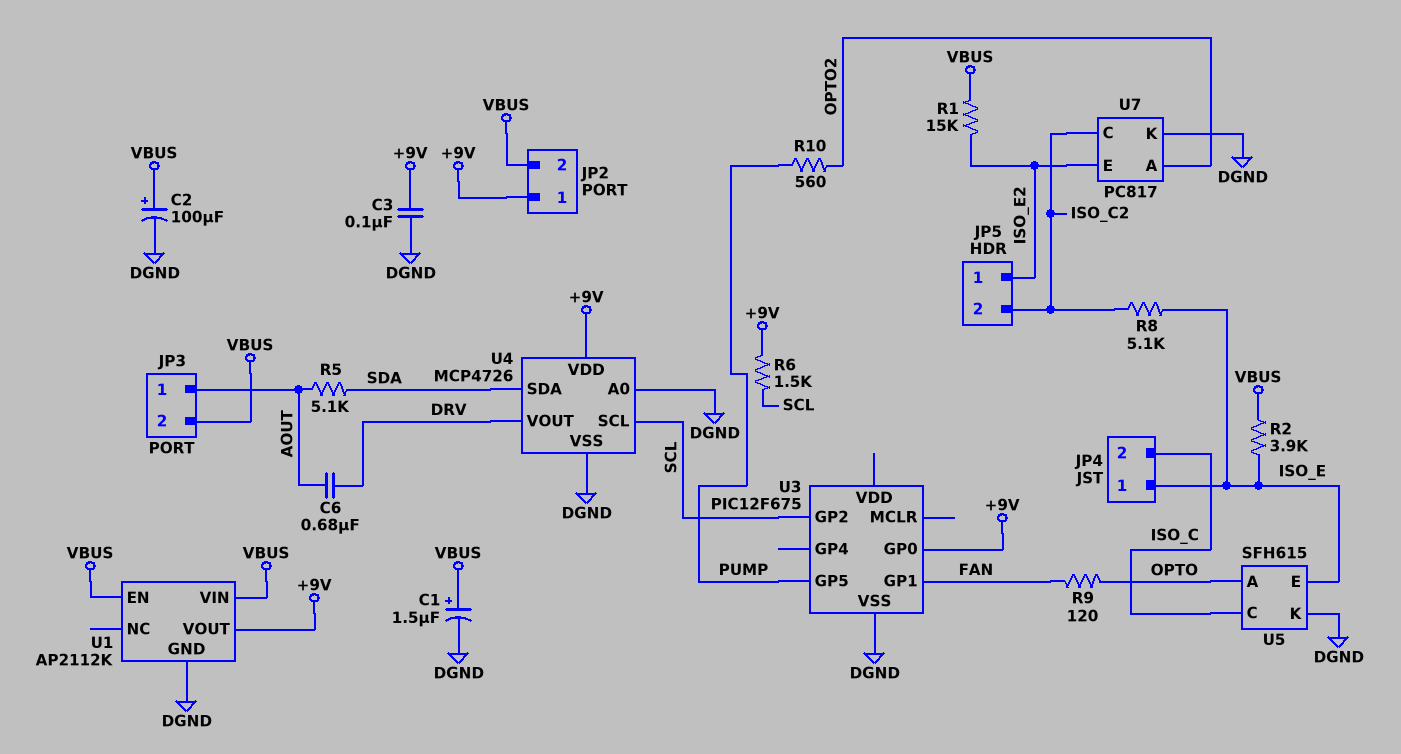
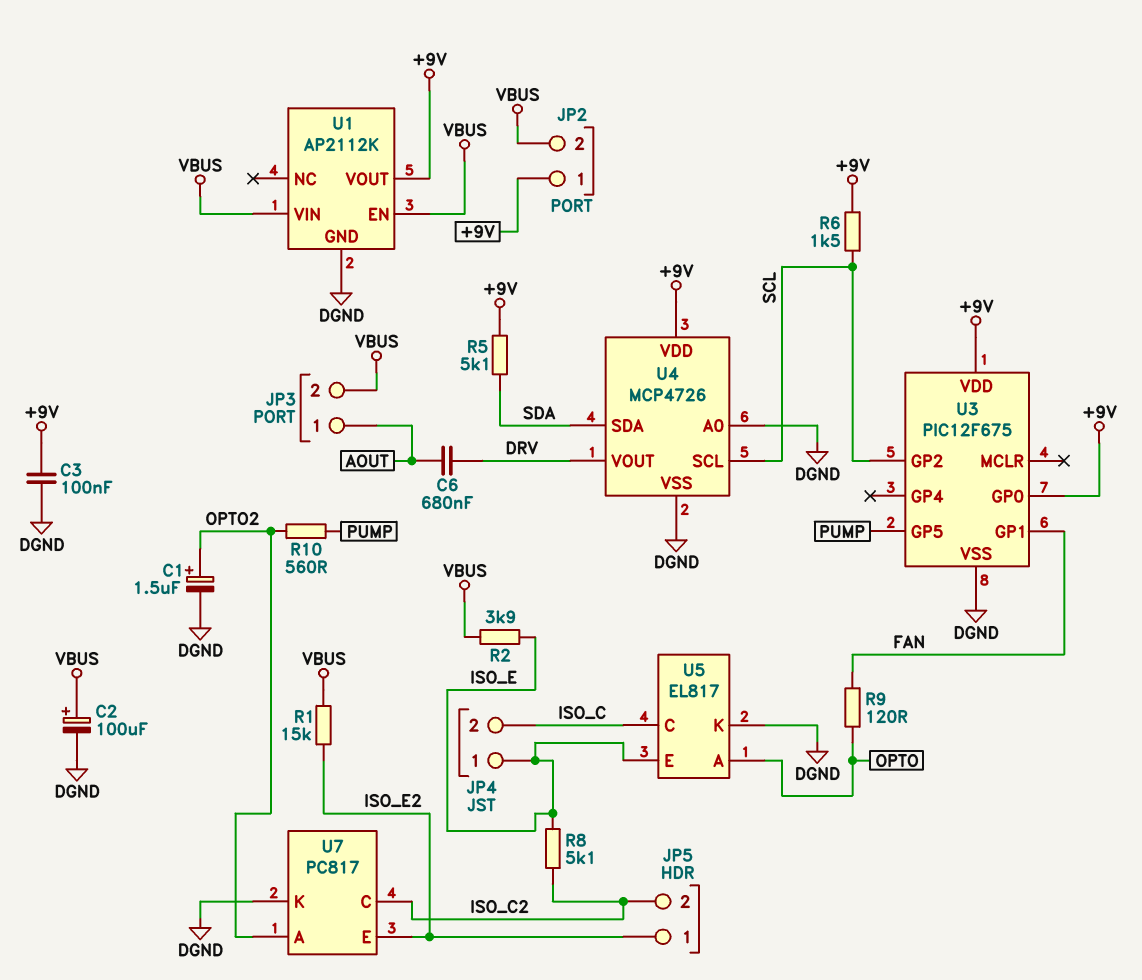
C1: 1.5uF (plus VBUS, minus DGND) -> 1.5uF (plus OPTO2, minus DGND)
R5: 5.1k (AOUT, SDA) -> 5.1k (+9V, SDA)
U3 pin VDD: none -> +9V
U5: SFH615 -> EL817

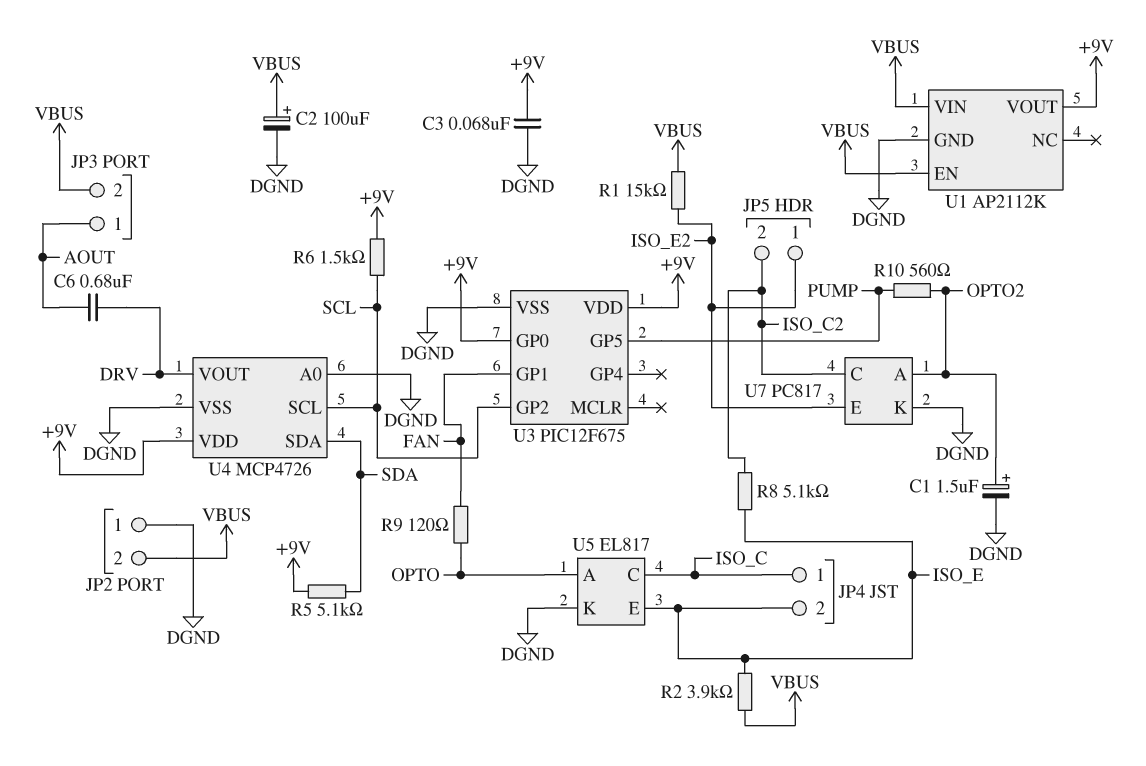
C3: 100nF (+9V, DGND) -> 68nF (+9V, DGND)
JP2 pin 1: +9V -> DGND
JP4 pin 1: ISO_E -> ISO_C
JP4 pin 2: ISO_C -> ISO_E

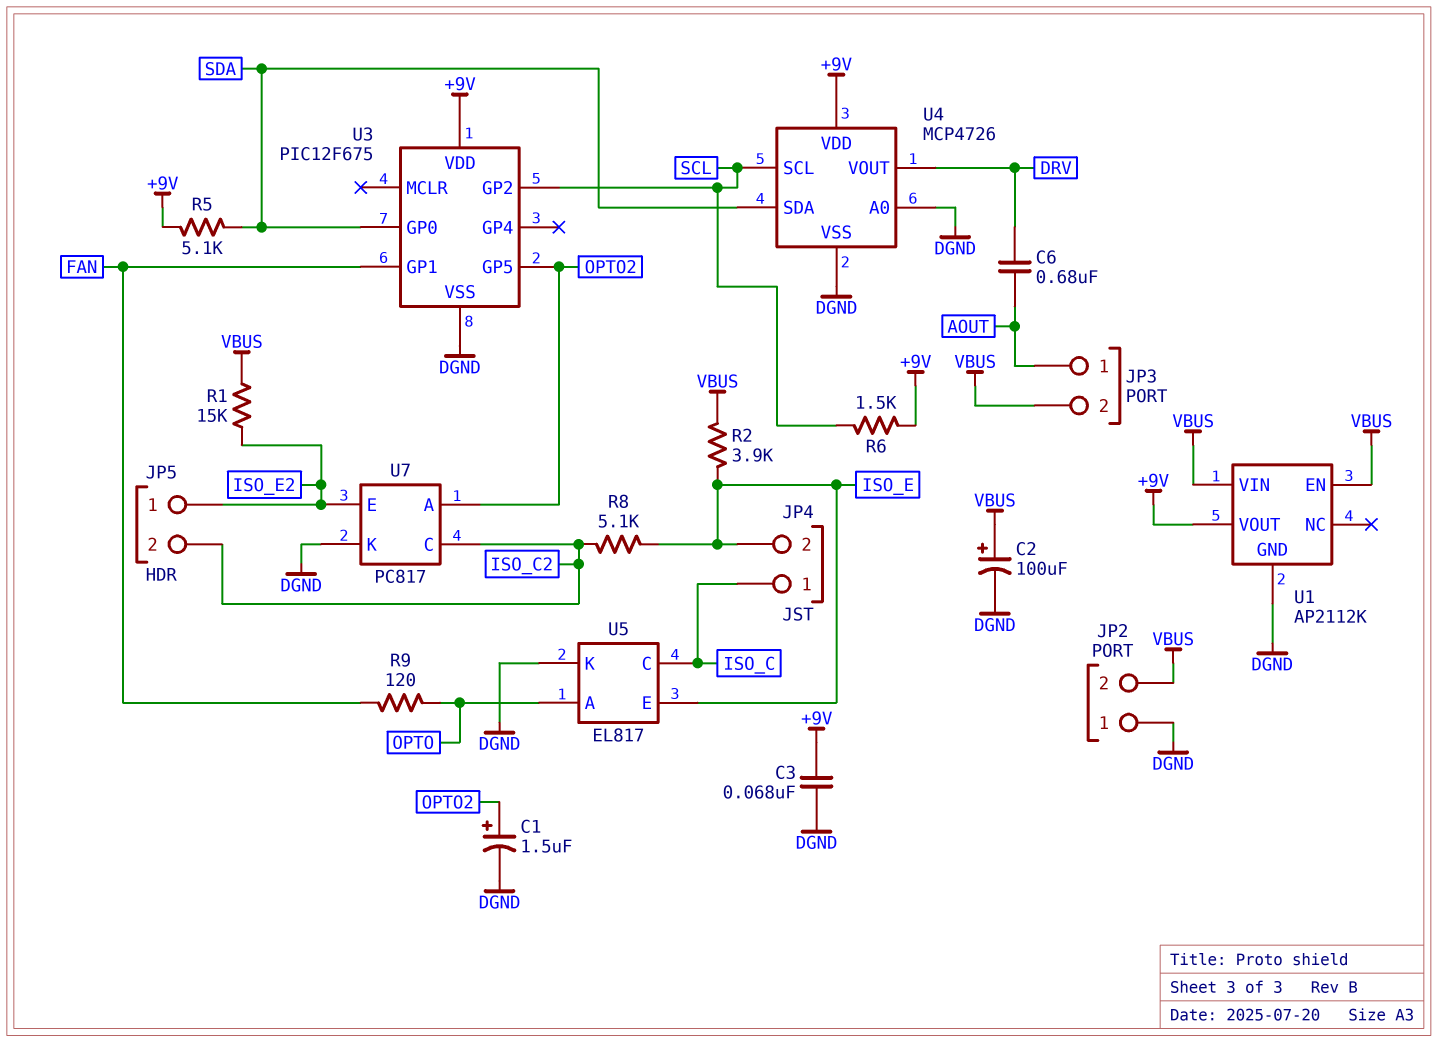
R10: 560 (OPTO2, PUMP) -> none
U3 pin GP0: +9V -> SDA
U3 pin GP5: PUMP -> OPTO2

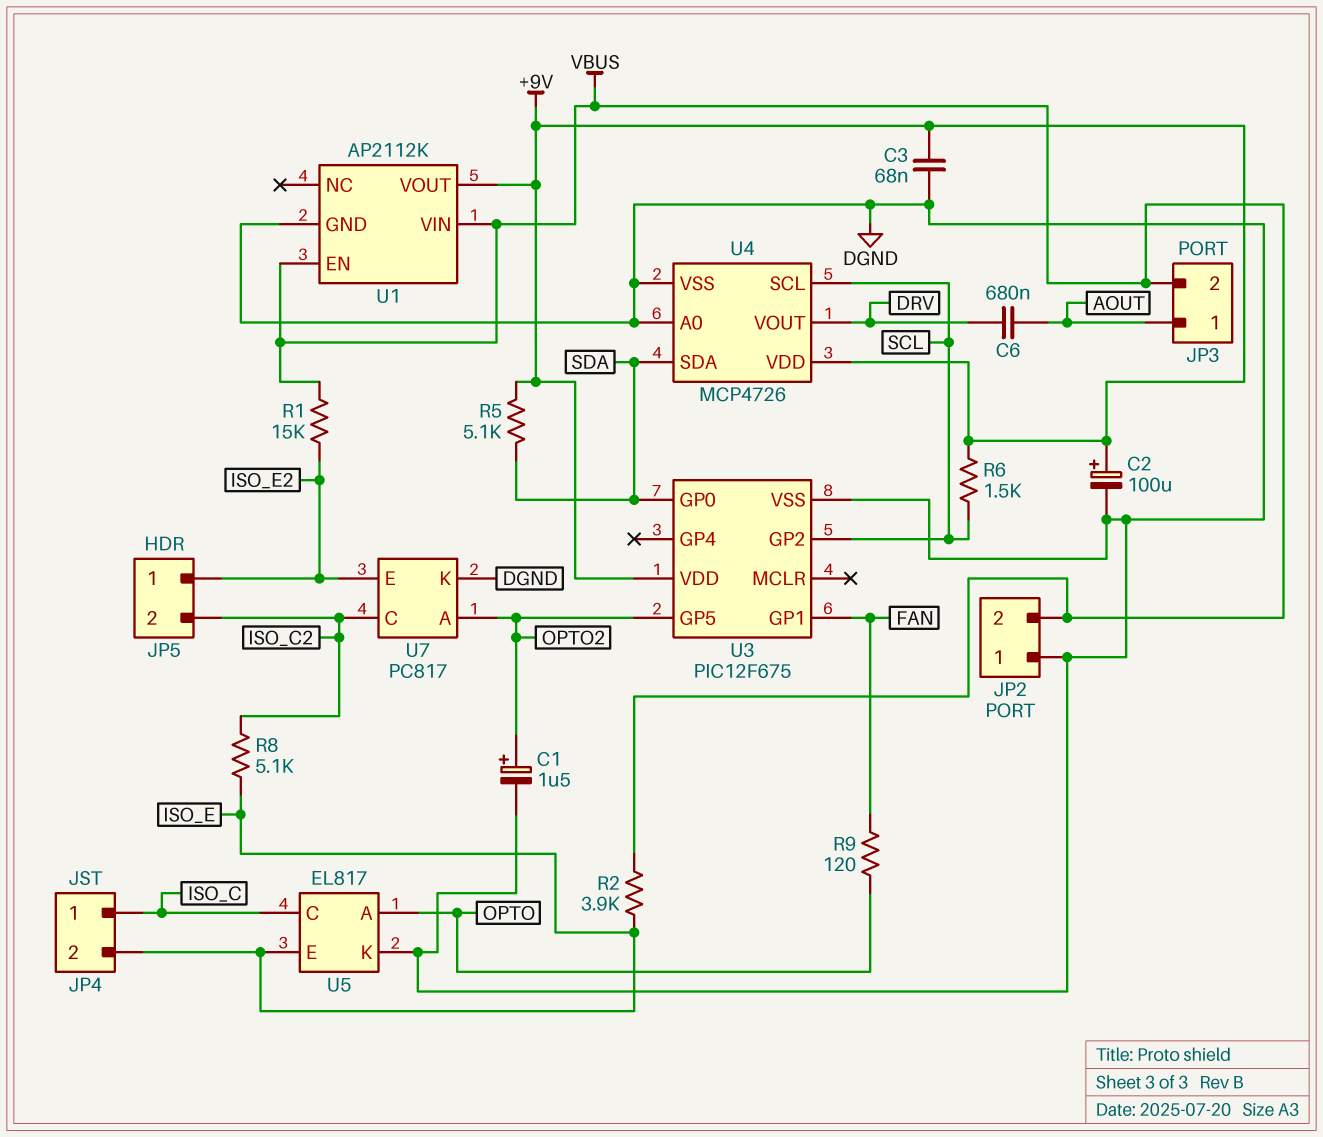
C2: 100uF (plus VBUS, minus DGND) -> 100uF (plus +9V, minus DGND)

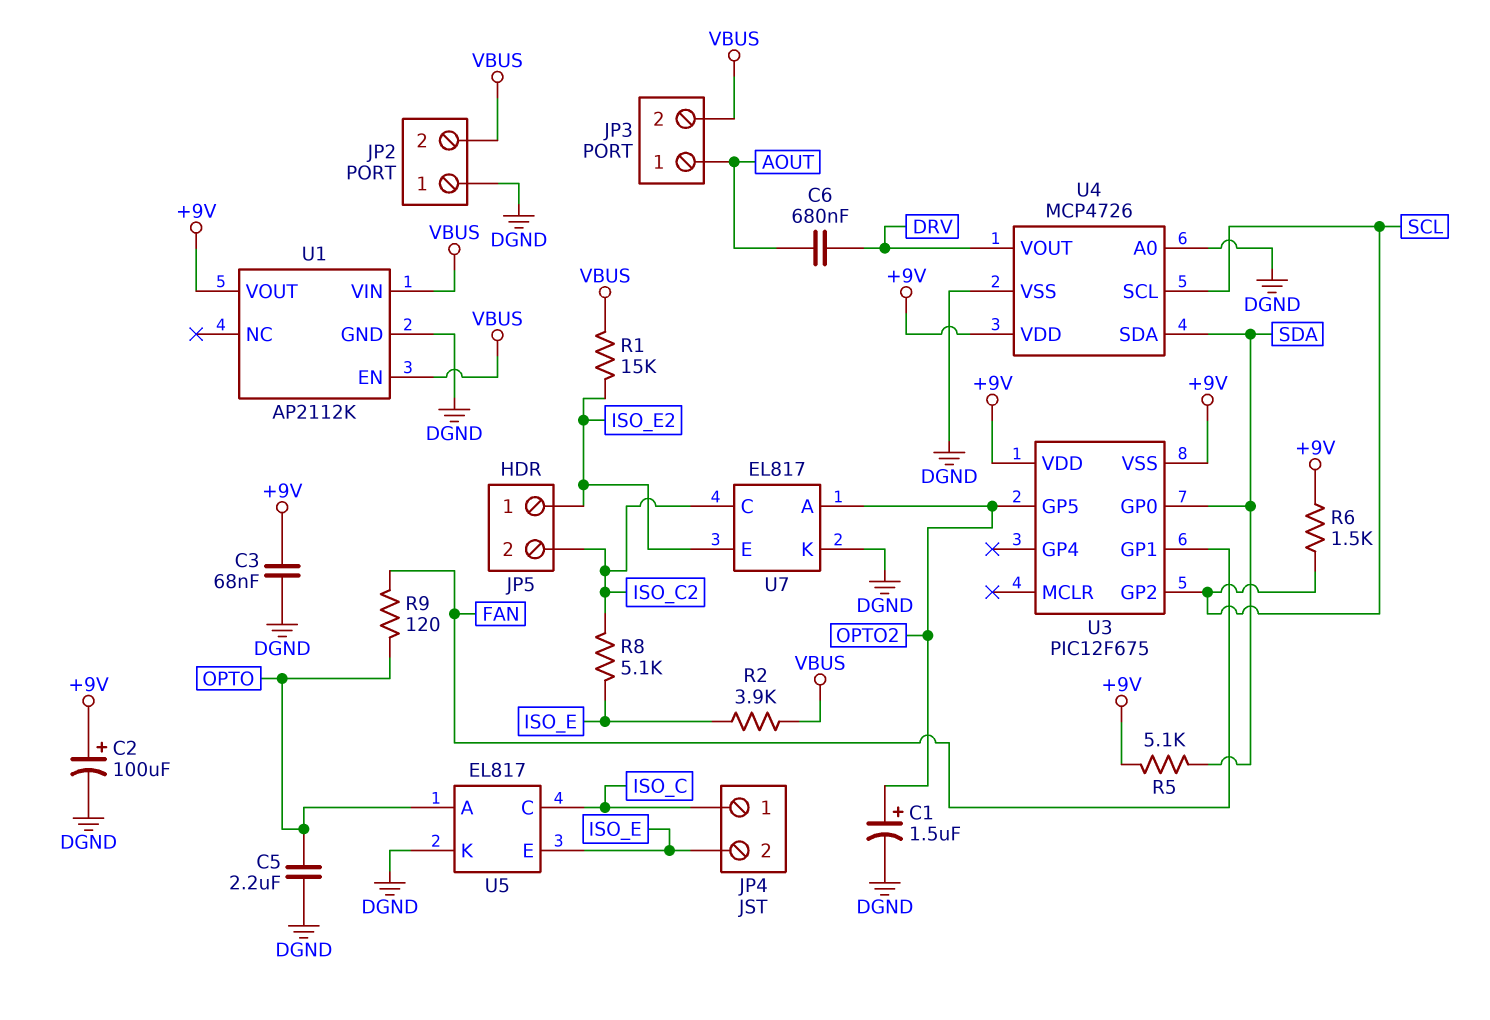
C5: none -> 2.2uF (DGND, OPTO)
U3 pin VSS: DGND -> +9V
U7: PC817 -> EL817

